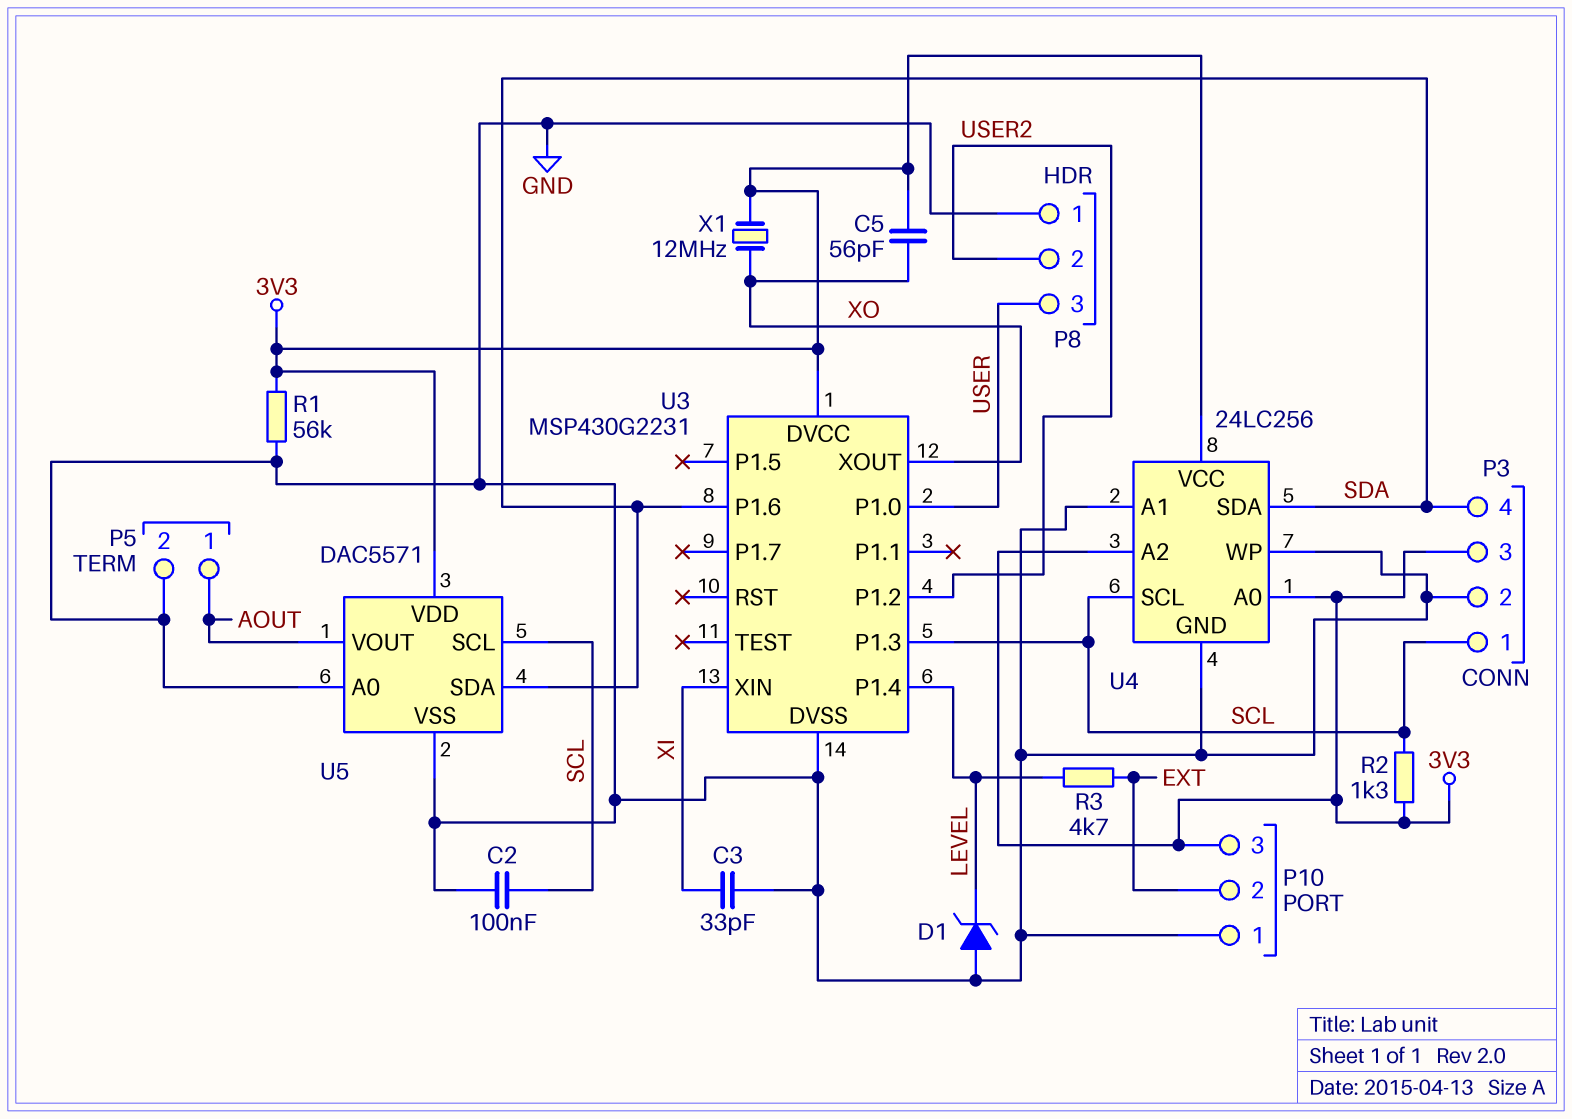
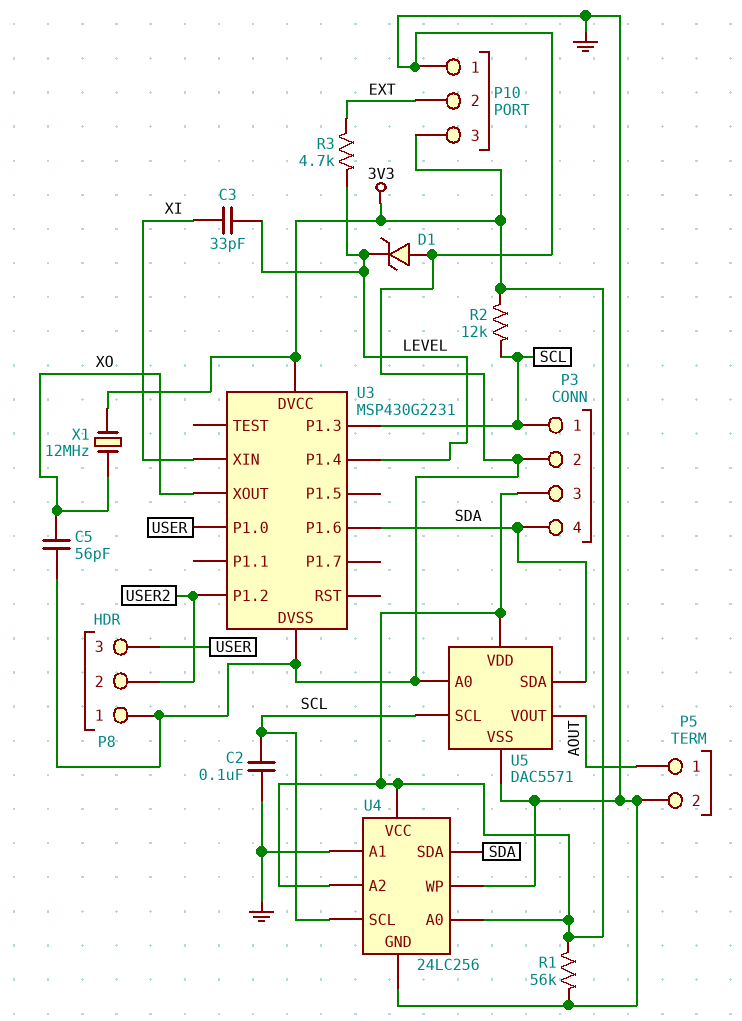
C3: 33pF (GND, XI) -> 33pF (LEVEL, XI)
C5: 56pF (3V3, XO) -> 56pF (GND, XO)
R2: 1.3k (3V3, SCL) -> 12k (3V3, SCL)

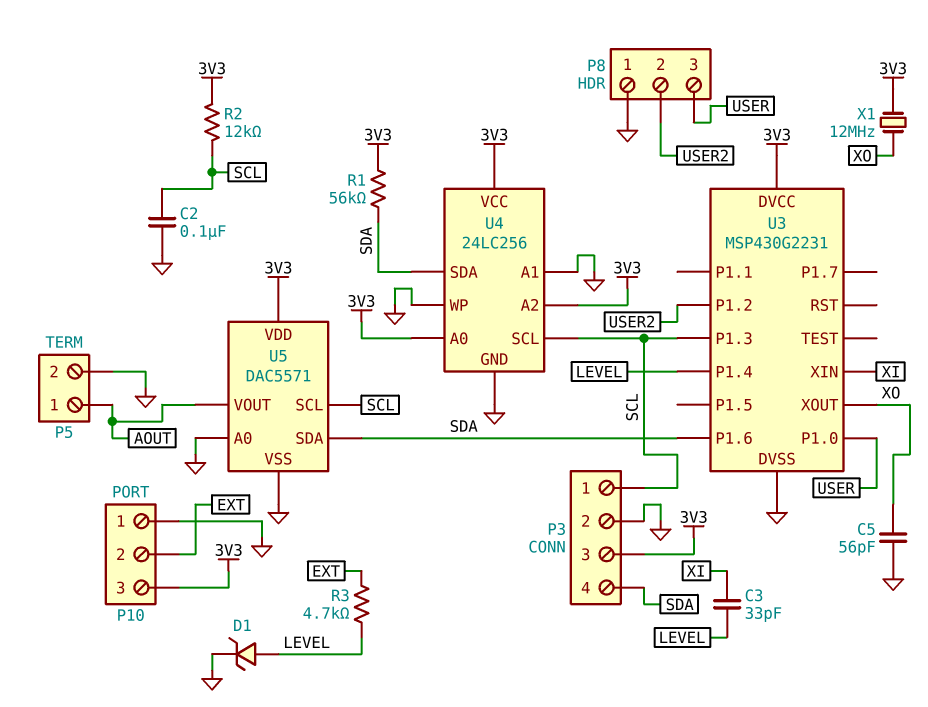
D1: zener (A GND, K LEVEL) -> zener (A LEVEL, K GND)
R1: 56k (3V3, GND) -> 56k (3V3, SDA)

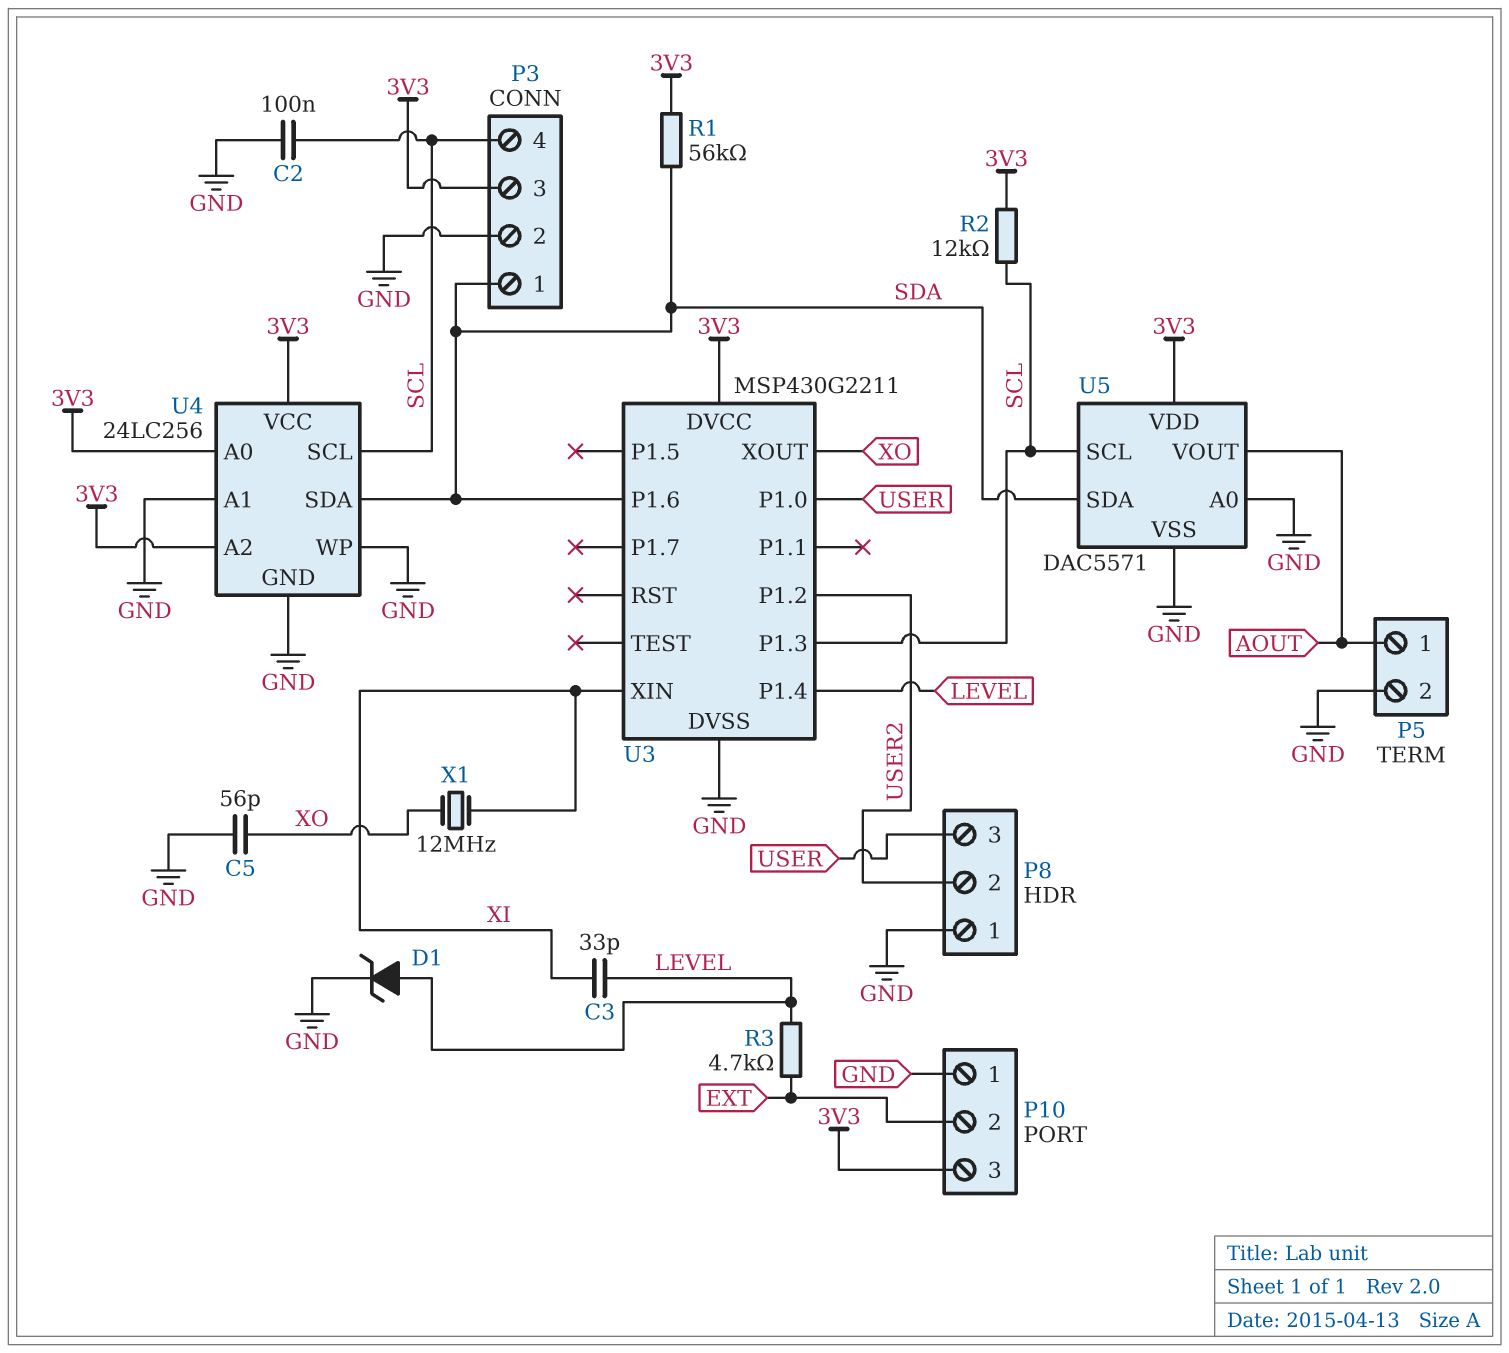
P3 pin 1: SCL -> SDA
P3 pin 4: SDA -> SCL
U3: MSP430G2231 -> MSP430G2211
X1: 12MHz (3V3, XO) -> 12MHz (XI, XO)

